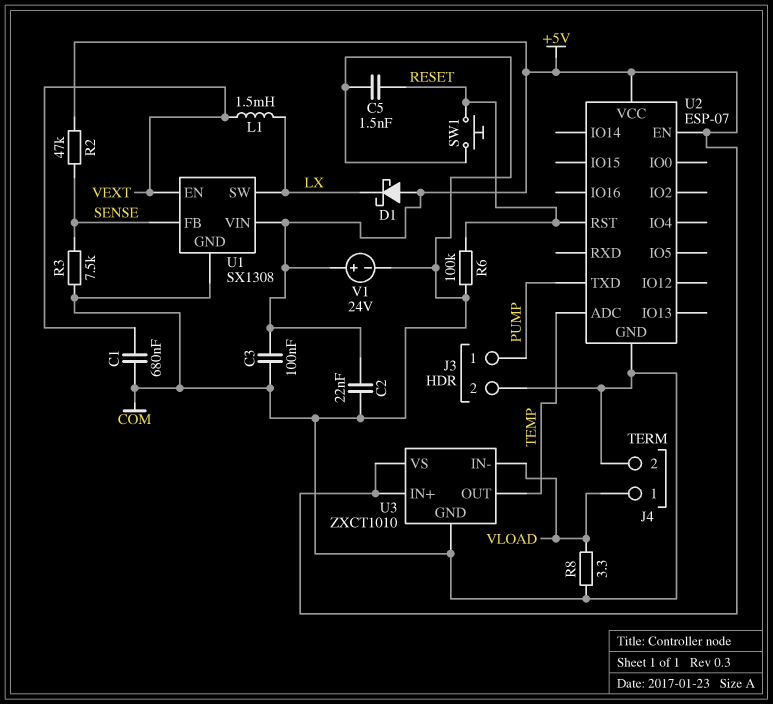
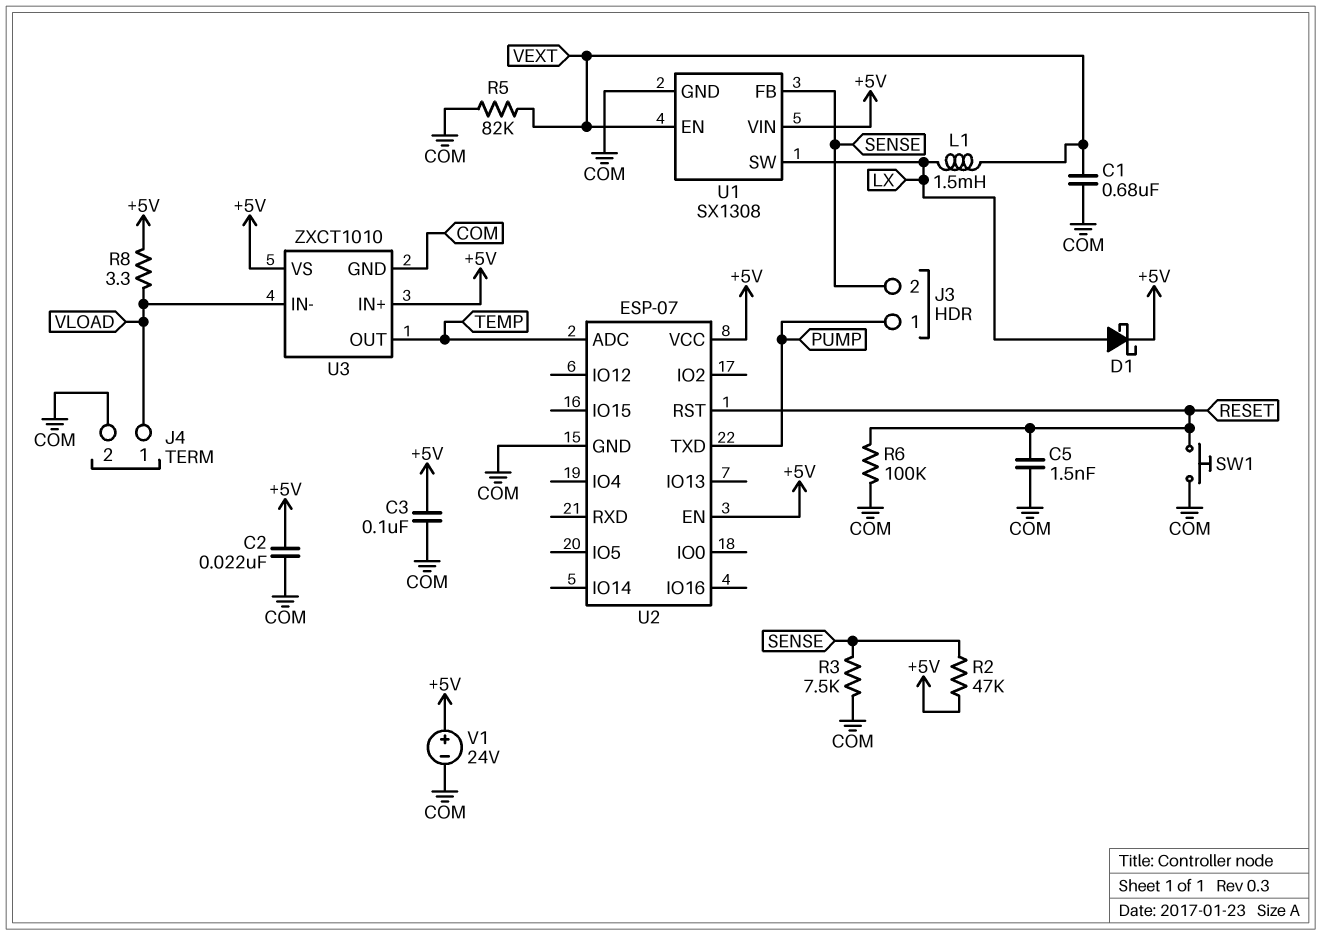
D1: schottky (A +5V, K LX) -> schottky (A LX, K +5V)
J3 pin 2: COM -> SENSE
R5: none -> 82k (COM, VEXT)
R8: 3.3 (COM, VLOAD) -> 3.3 (+5V, VLOAD)

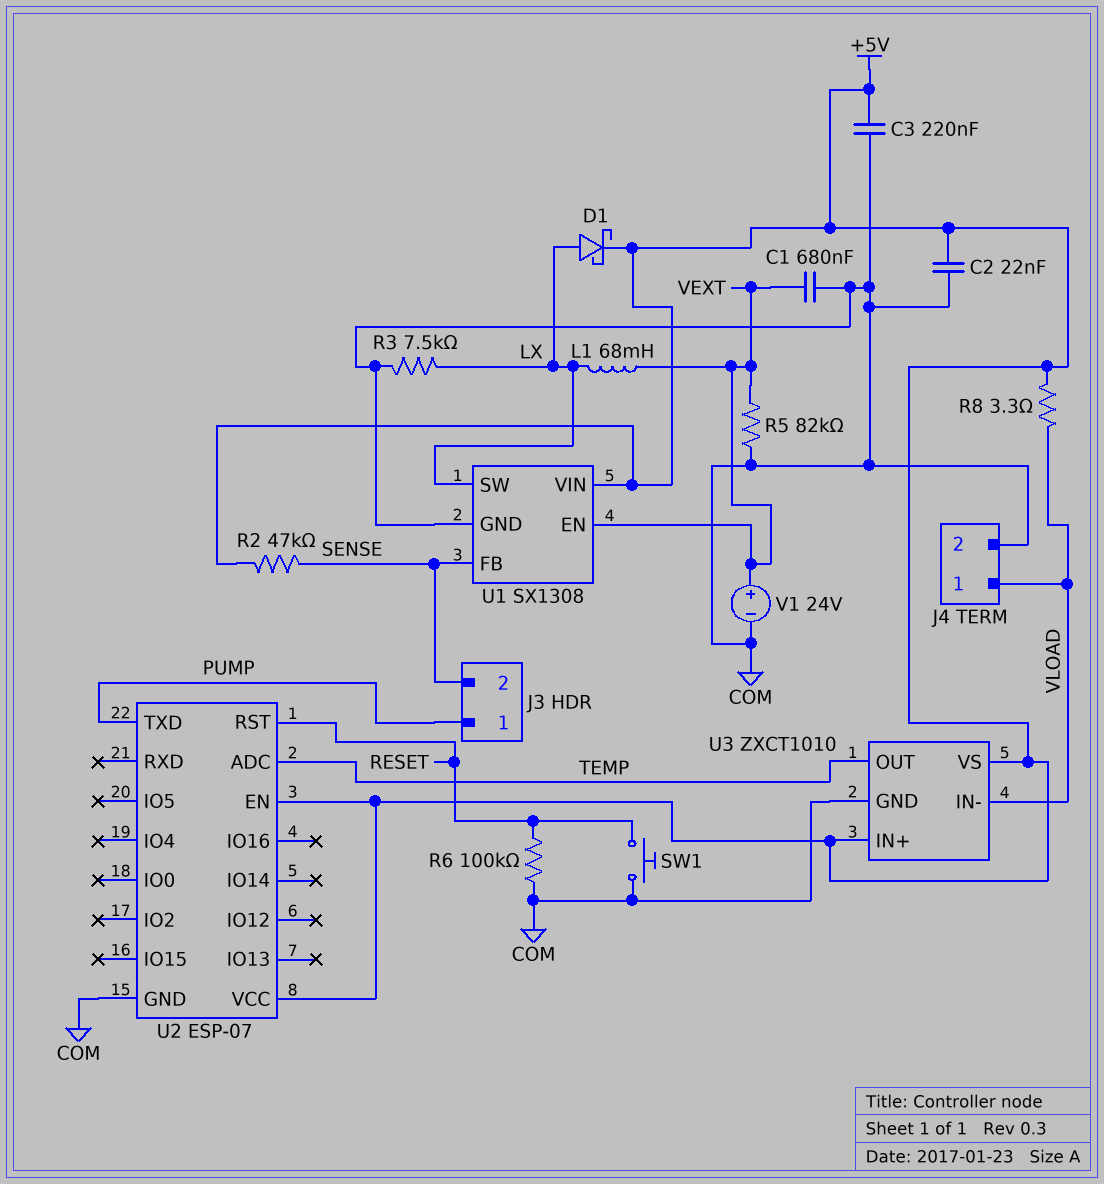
C3: 100nF (+5V, COM) -> 220nF (+5V, COM)
C5: 1.5nF (COM, RESET) -> none
L1: 1.5mH (LX, VEXT) -> 68mH (LX, VEXT)
R3: 7.5k (COM, SENSE) -> 7.5k (COM, LX)
V1: 24V (plus +5V, minus COM) -> 24V (plus VEXT, minus COM)

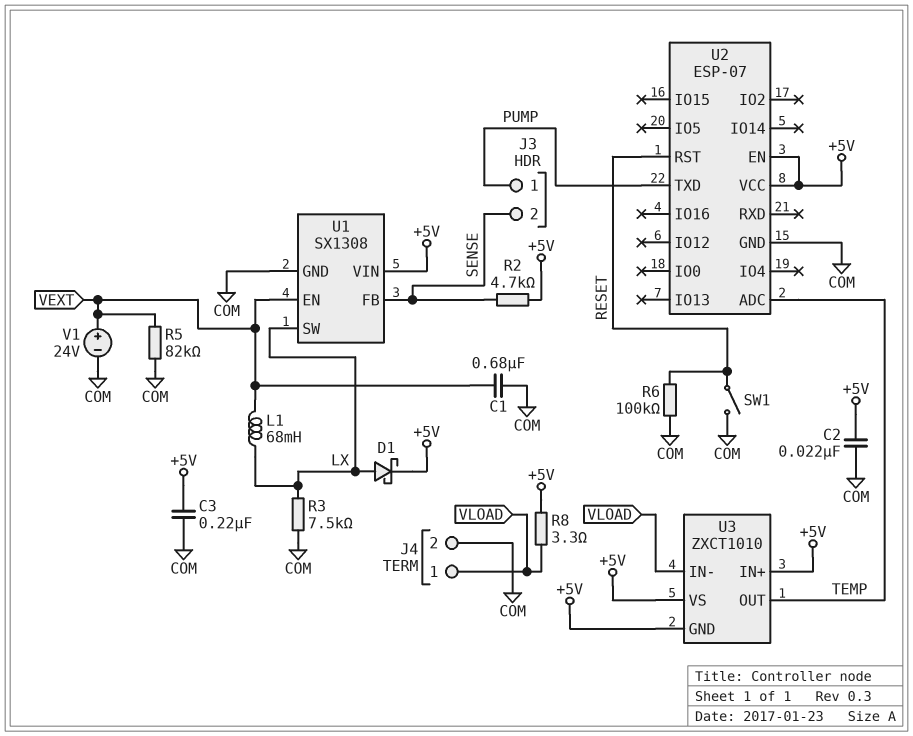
R2: 47k (+5V, SENSE) -> 4.7k (+5V, SENSE)
SW1: button (COM, RESET) -> switch (COM, RESET)
U3 pin GND: COM -> +5V

